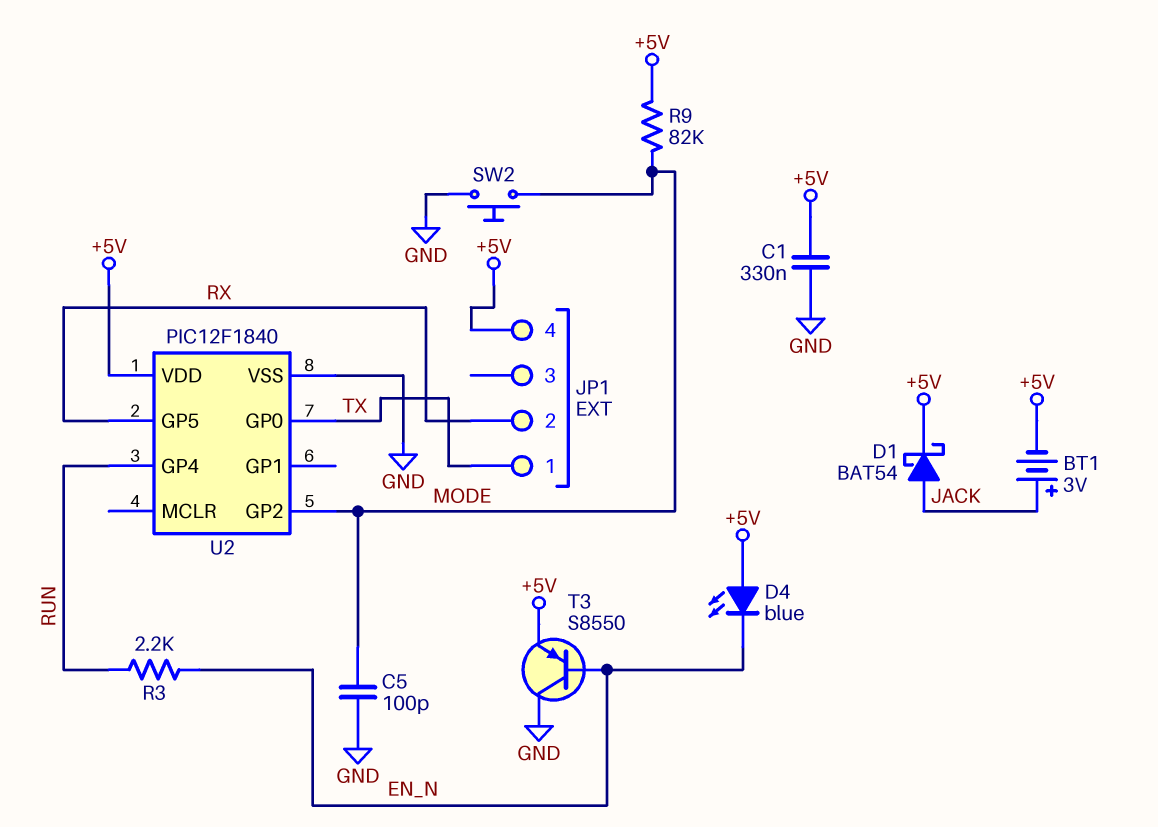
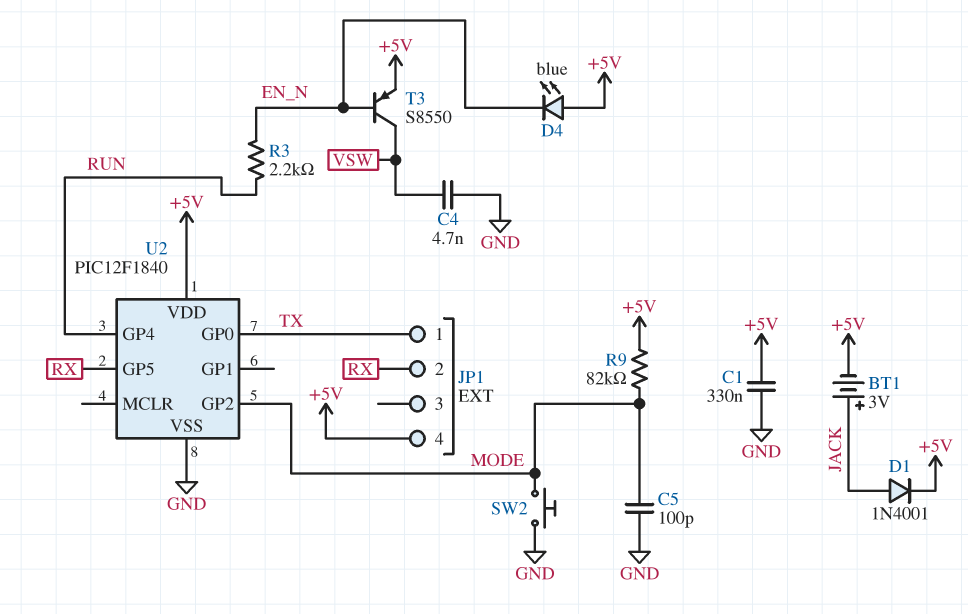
C4: none -> 4.7nF (GND, VSW)
D1: schottky BAT54 (A JACK, K +5V) -> diode 1N4001 (A JACK, K +5V)
T3: PNP S8550 (B EN_N, C GND, E +5V) -> PNP S8550 (B EN_N, C VSW, E +5V)

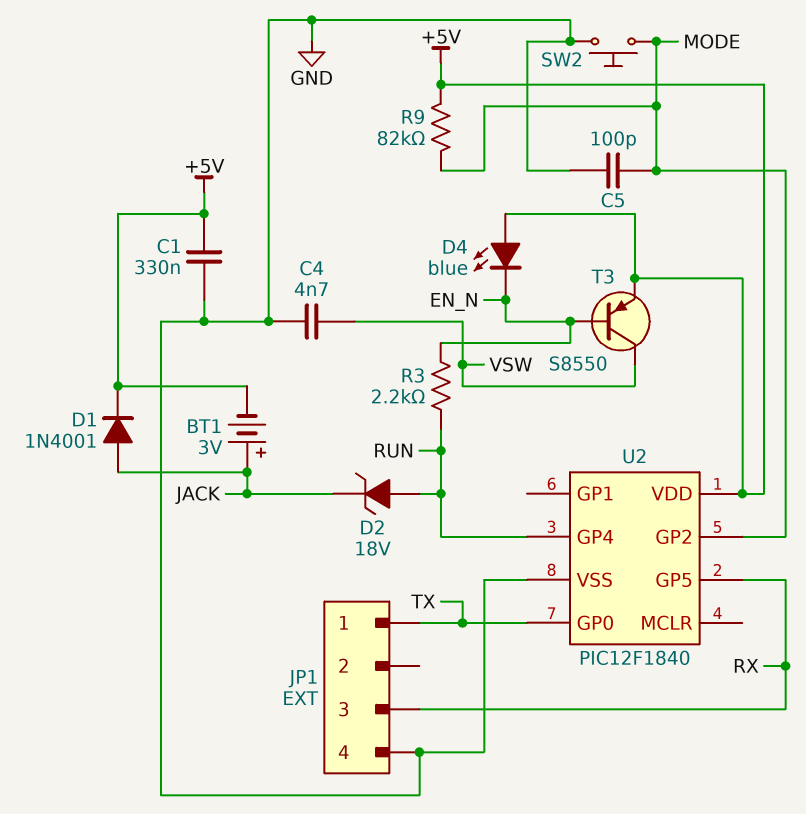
D2: none -> zener 18V (A RUN, K JACK)
JP1 pin 2: RX -> none
JP1 pin 3: none -> RX
JP1 pin 4: +5V -> GND

